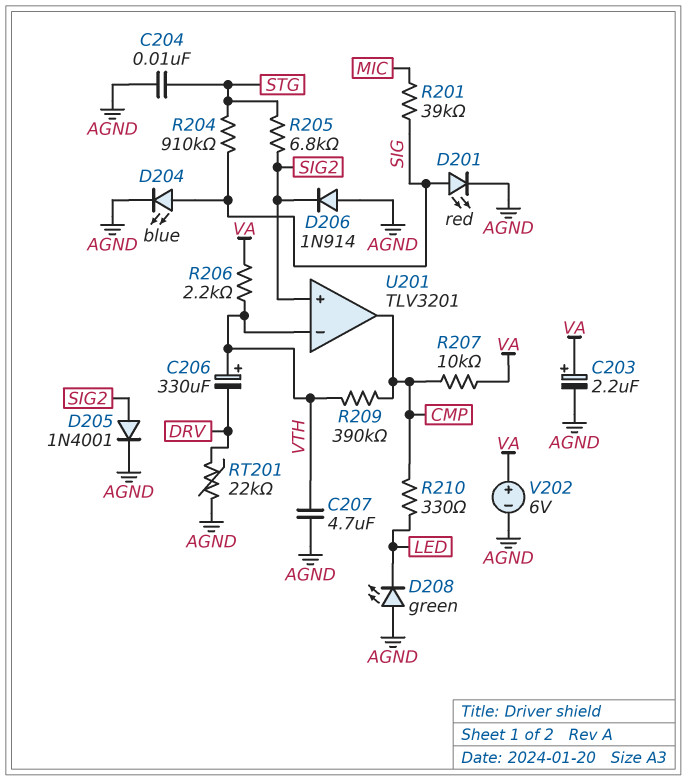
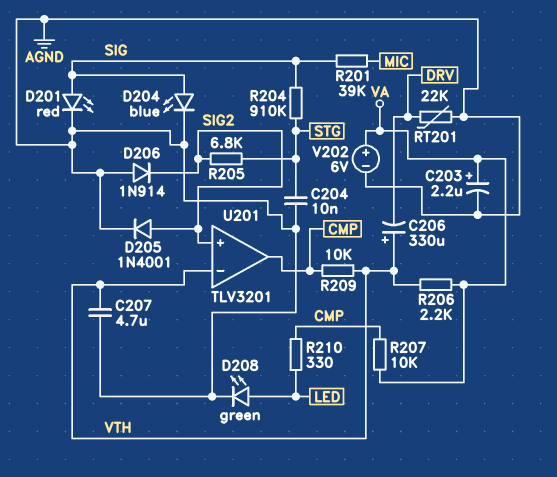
D208: LED green (A AGND, K LED) -> LED green (A LED, K AGND)
R209: 390k (CMP, VTH) -> 10k (CMP, VTH)

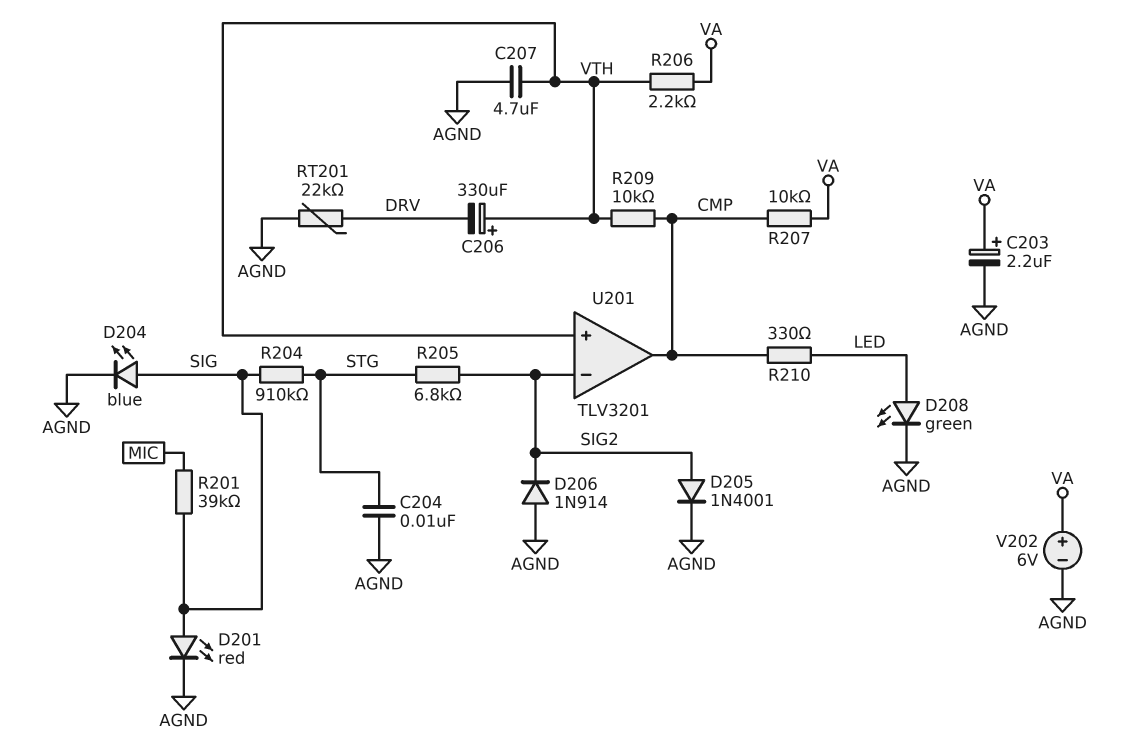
U201 pin in+: SIG2 -> VTH
U201 pin in-: VTH -> SIG2

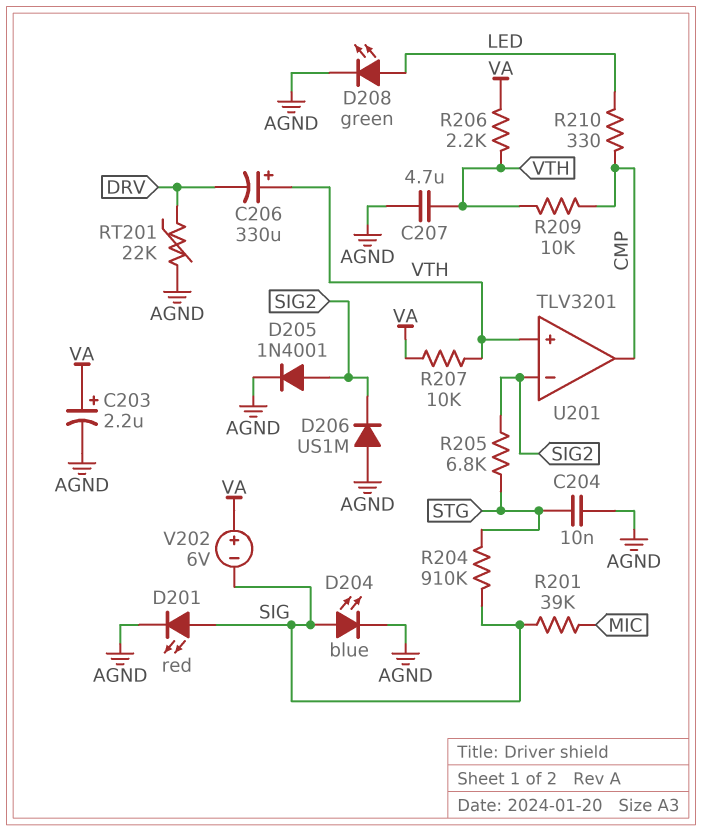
D206: diode 1N914 (A AGND, K SIG2) -> diode US1M (A AGND, K SIG2)
R207: 10k (CMP, VA) -> 10k (VA, VTH)
V202: 6V (plus VA, minus AGND) -> 6V (plus VA, minus SIG)

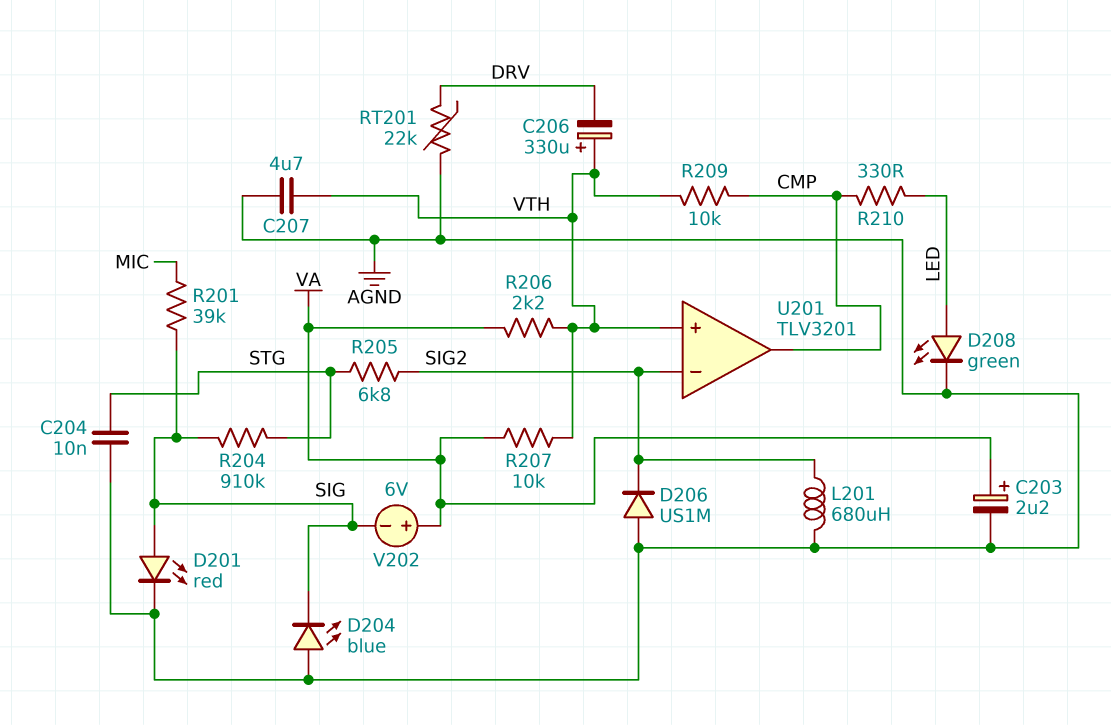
D204: LED blue (A SIG, K AGND) -> LED blue (A AGND, K SIG)
D205: diode 1N4001 (A SIG2, K AGND) -> none
L201: none -> 680uH (AGND, SIG2)

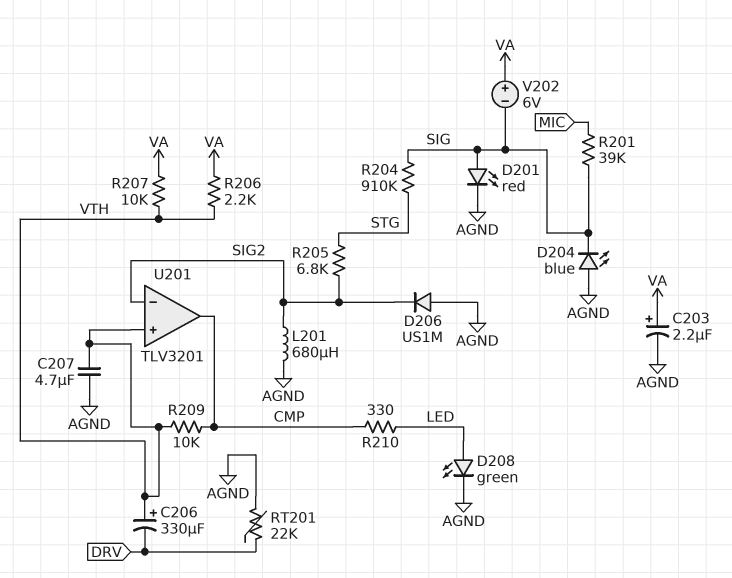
C204: 10nF (AGND, STG) -> none

